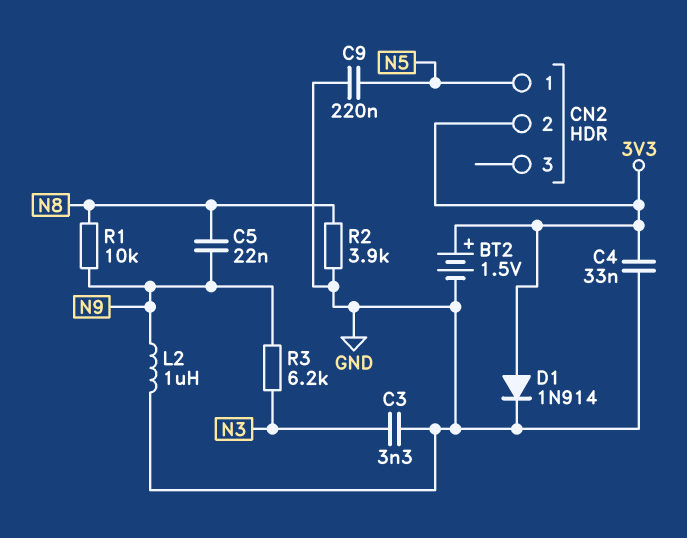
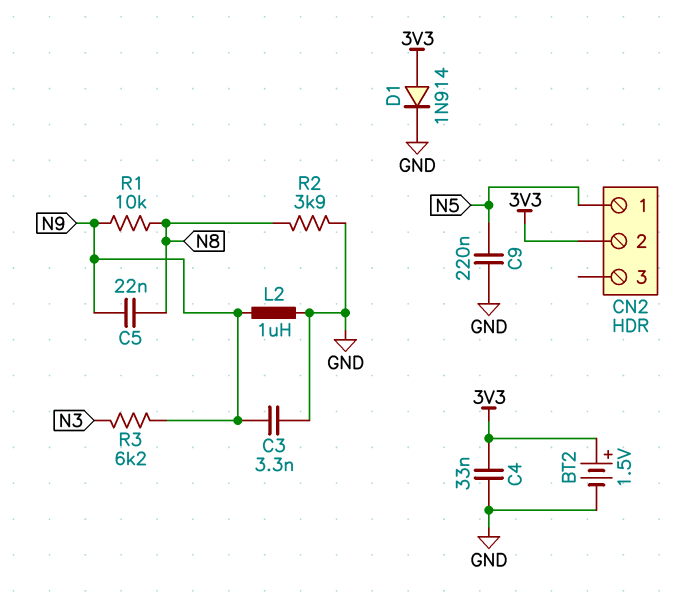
C3: 3.3nF (GND, N3) -> 3.3nF (GND, N9)

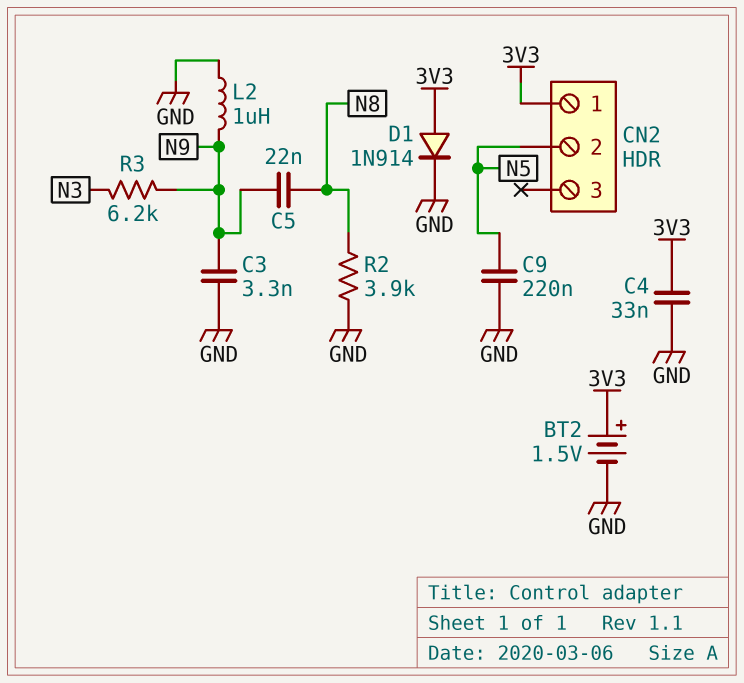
CN2 pin 1: N5 -> 3V3
CN2 pin 2: 3V3 -> N5
R1: 10k (N8, N9) -> none

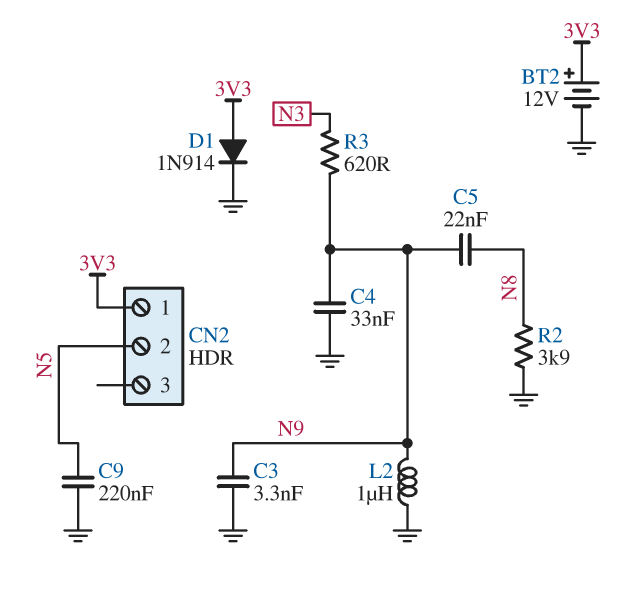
BT2: 1.5V (plus 3V3, minus GND) -> 12V (plus 3V3, minus GND)
C4: 33nF (3V3, GND) -> 33nF (GND, N9)
R3: 6.2k (N3, N9) -> 620 (N3, N9)

